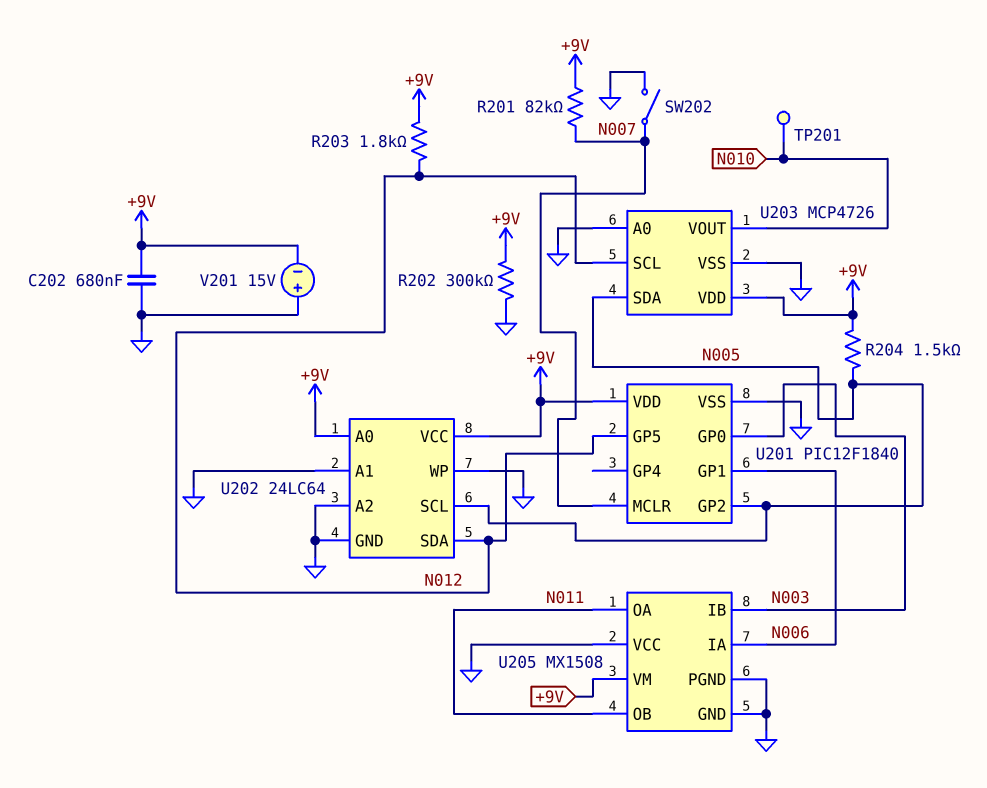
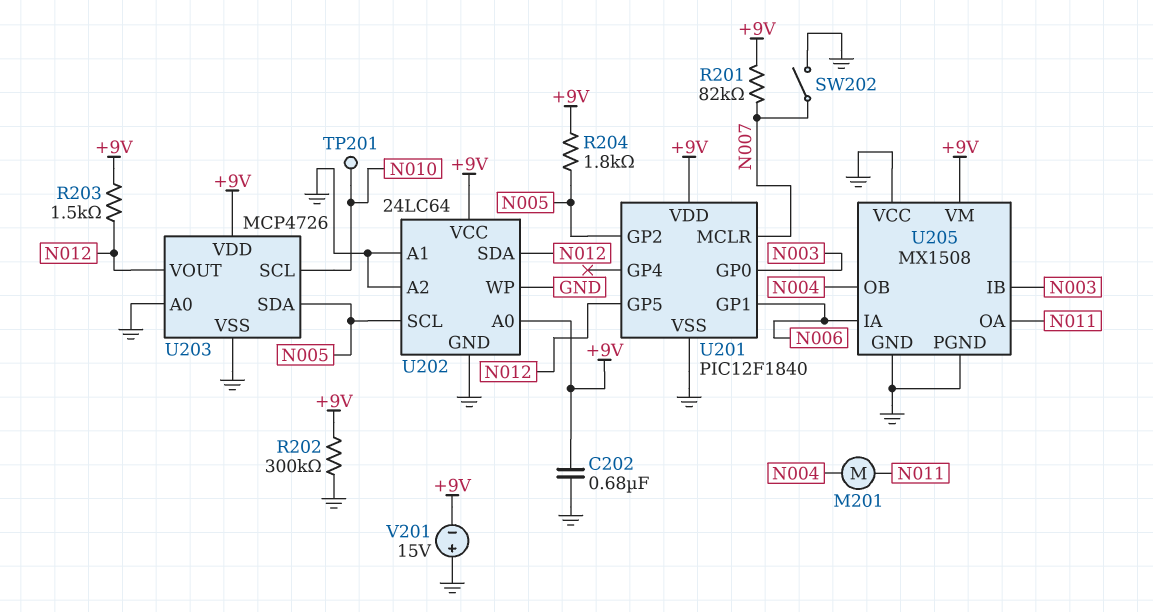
M201: none -> motor (N004, N011)
R203: 1.8k (+9V, N012) -> 1.5k (+9V, N012)
R204: 1.5k (+9V, N005) -> 1.8k (+9V, N005)
U203 pin SCL: N012 -> N010
U203 pin VOUT: N010 -> N012
U205 pin OB: N011 -> N004

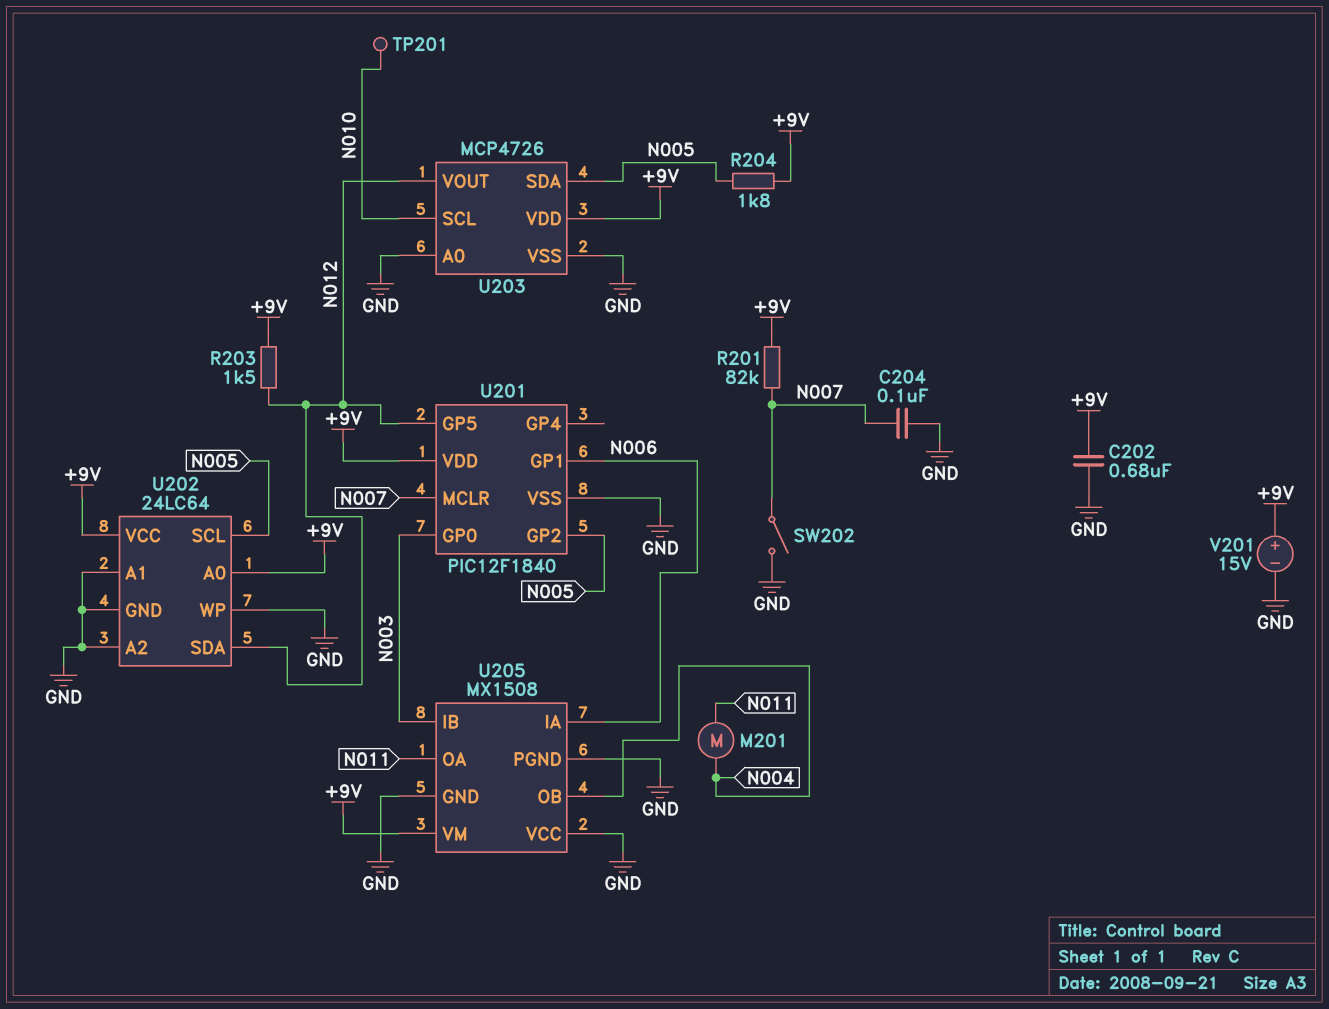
C204: none -> 100nF (GND, N007)
R202: 300k (+9V, GND) -> none
V201: 15V (plus GND, minus +9V) -> 15V (plus +9V, minus GND)

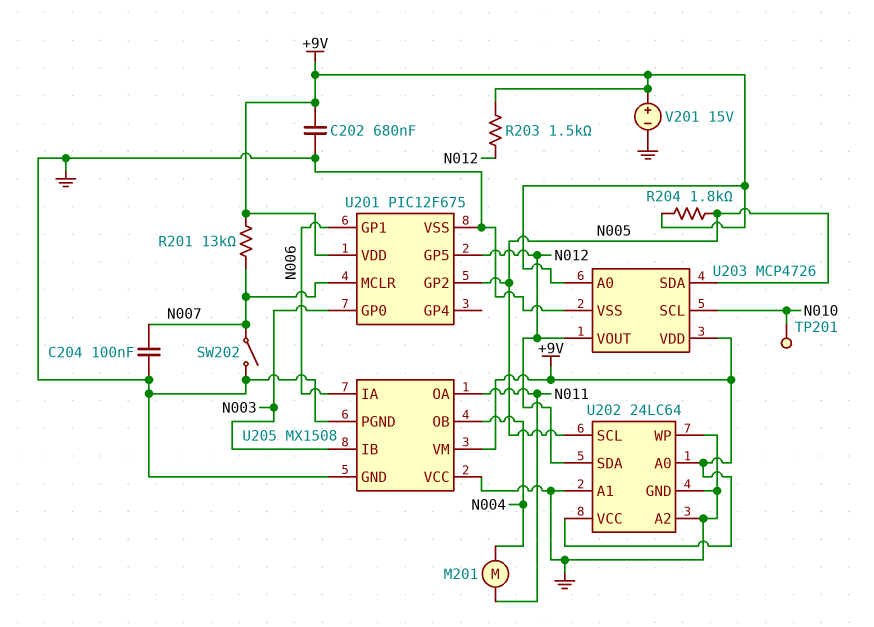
R201: 82k (+9V, N007) -> 13k (+9V, N007)
U201: PIC12F1840 -> PIC12F675
U203 pin A0: GND -> +9V

